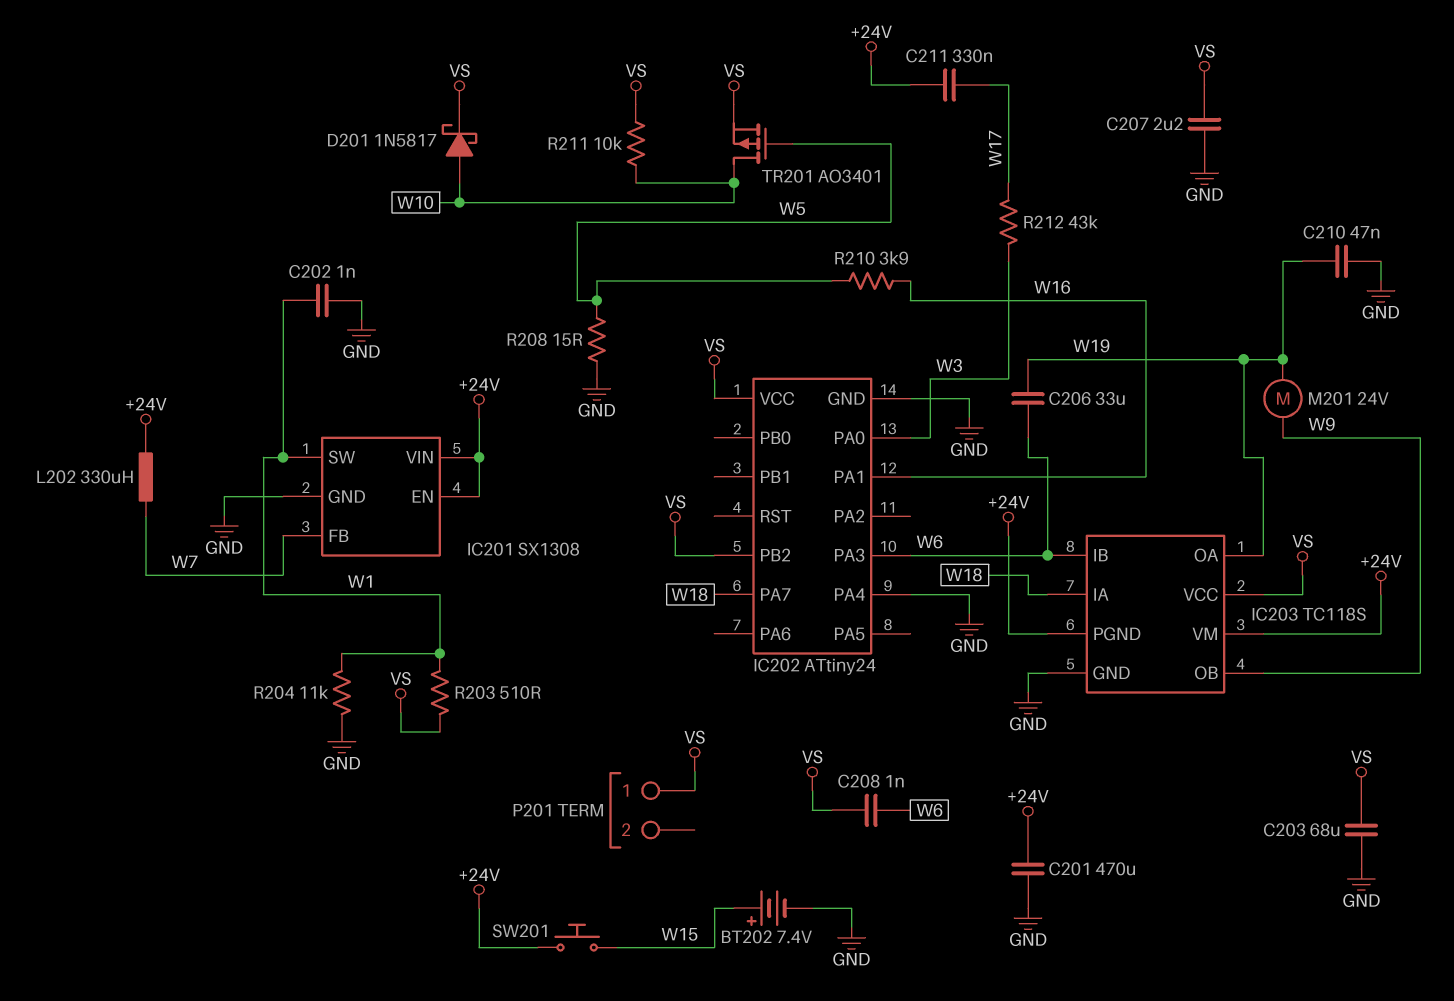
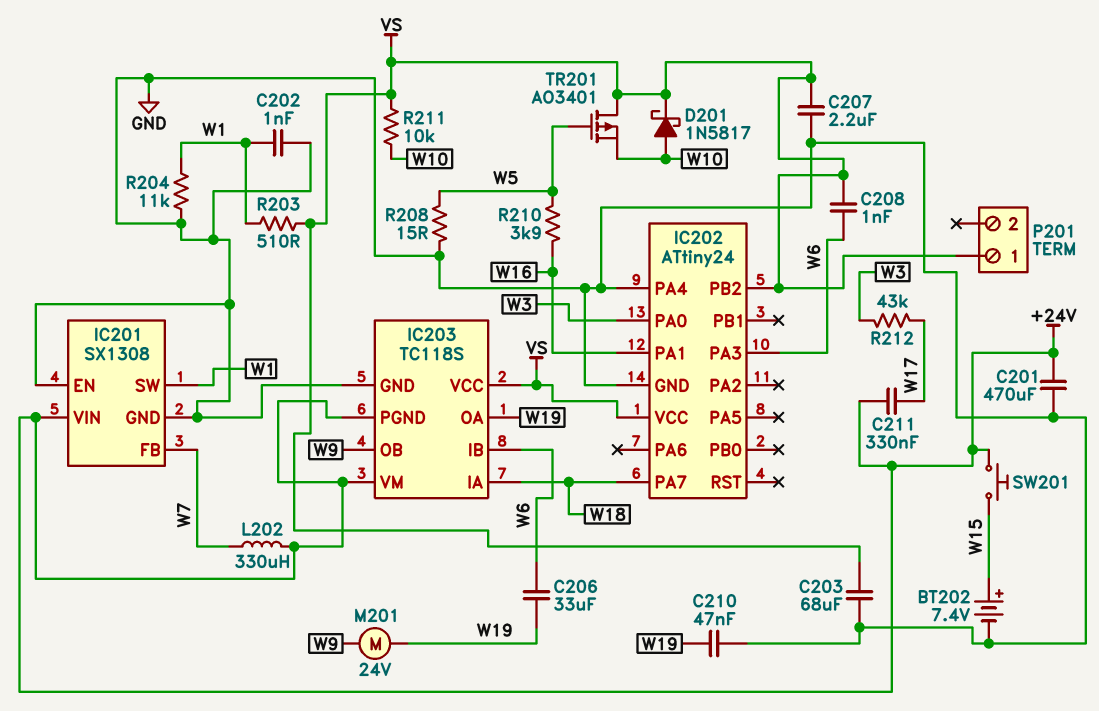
IC201 pin EN: +24V -> GND
TR201: PMOS AO3401 (G W5, D W10, S VS) -> PMOS AO3401 (G W5, D VS, S W10)

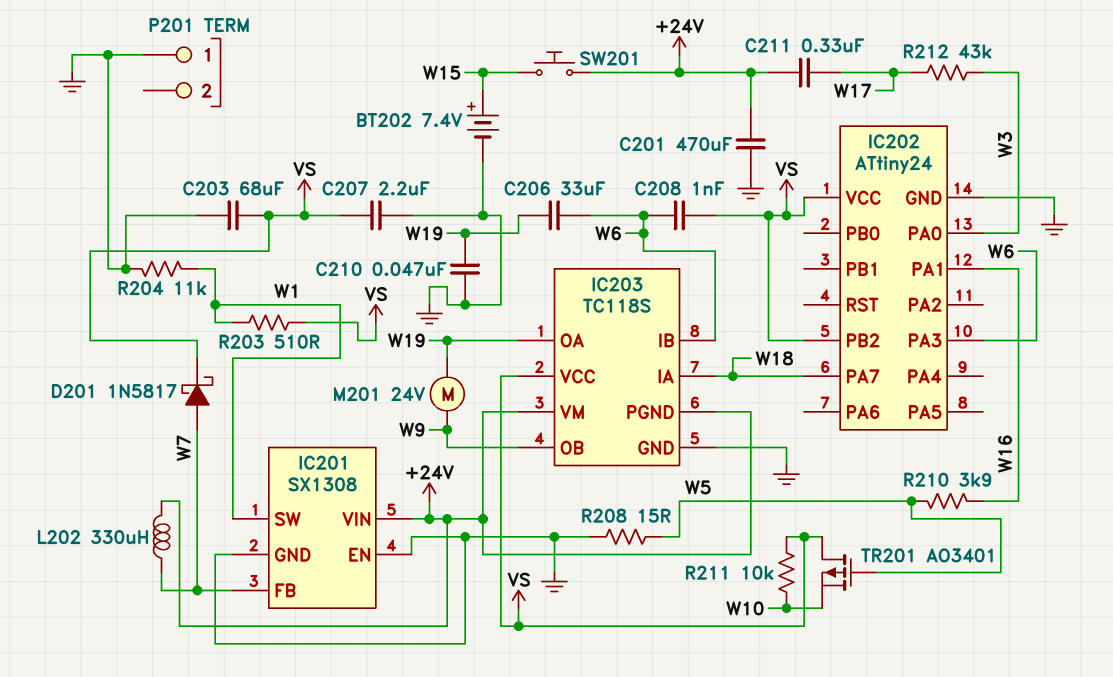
C202: 1nF (GND, W1) -> none
D201: schottky 1N5817 (A W10, K VS) -> schottky 1N5817 (A W7, K VS)
IC202 pin PA4: GND -> none
P201 pin 1: VS -> GND

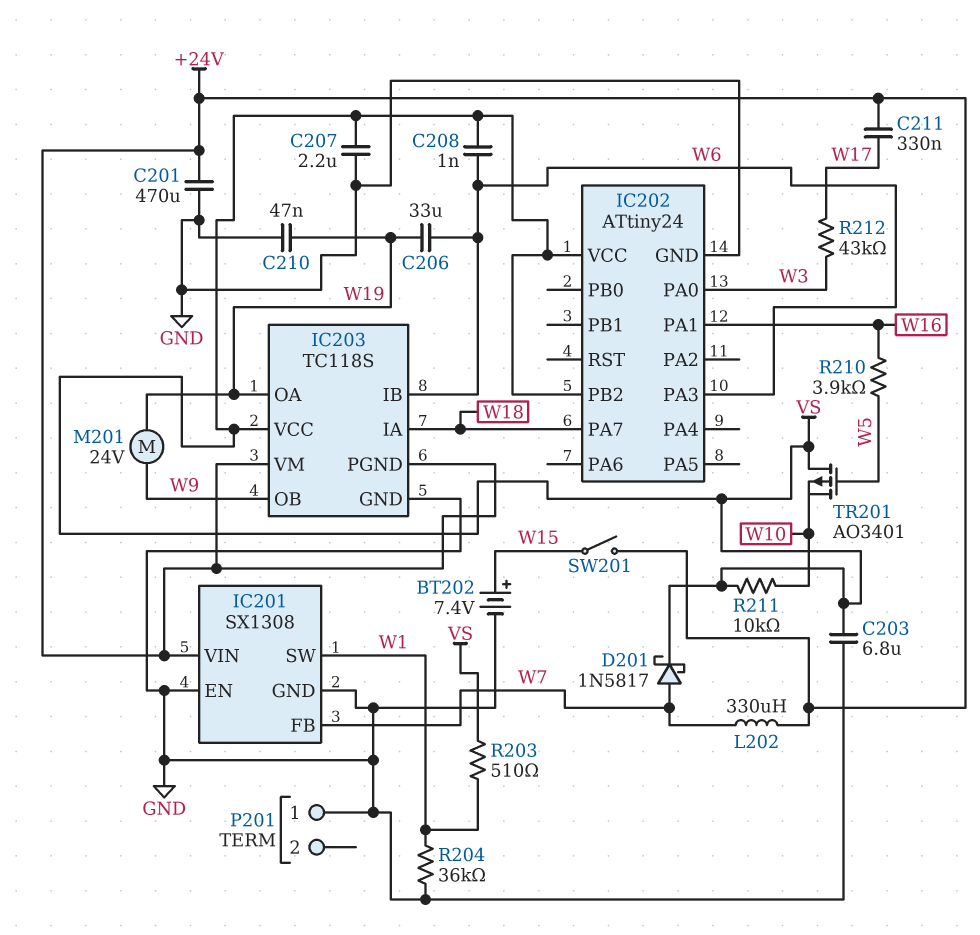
C203: 68uF (GND, VS) -> 6.8uF (GND, VS)
R204: 11k (GND, W1) -> 36k (GND, W1)
R208: 15 (GND, W5) -> none
SW201: button (+24V, W15) -> switch (+24V, W15)

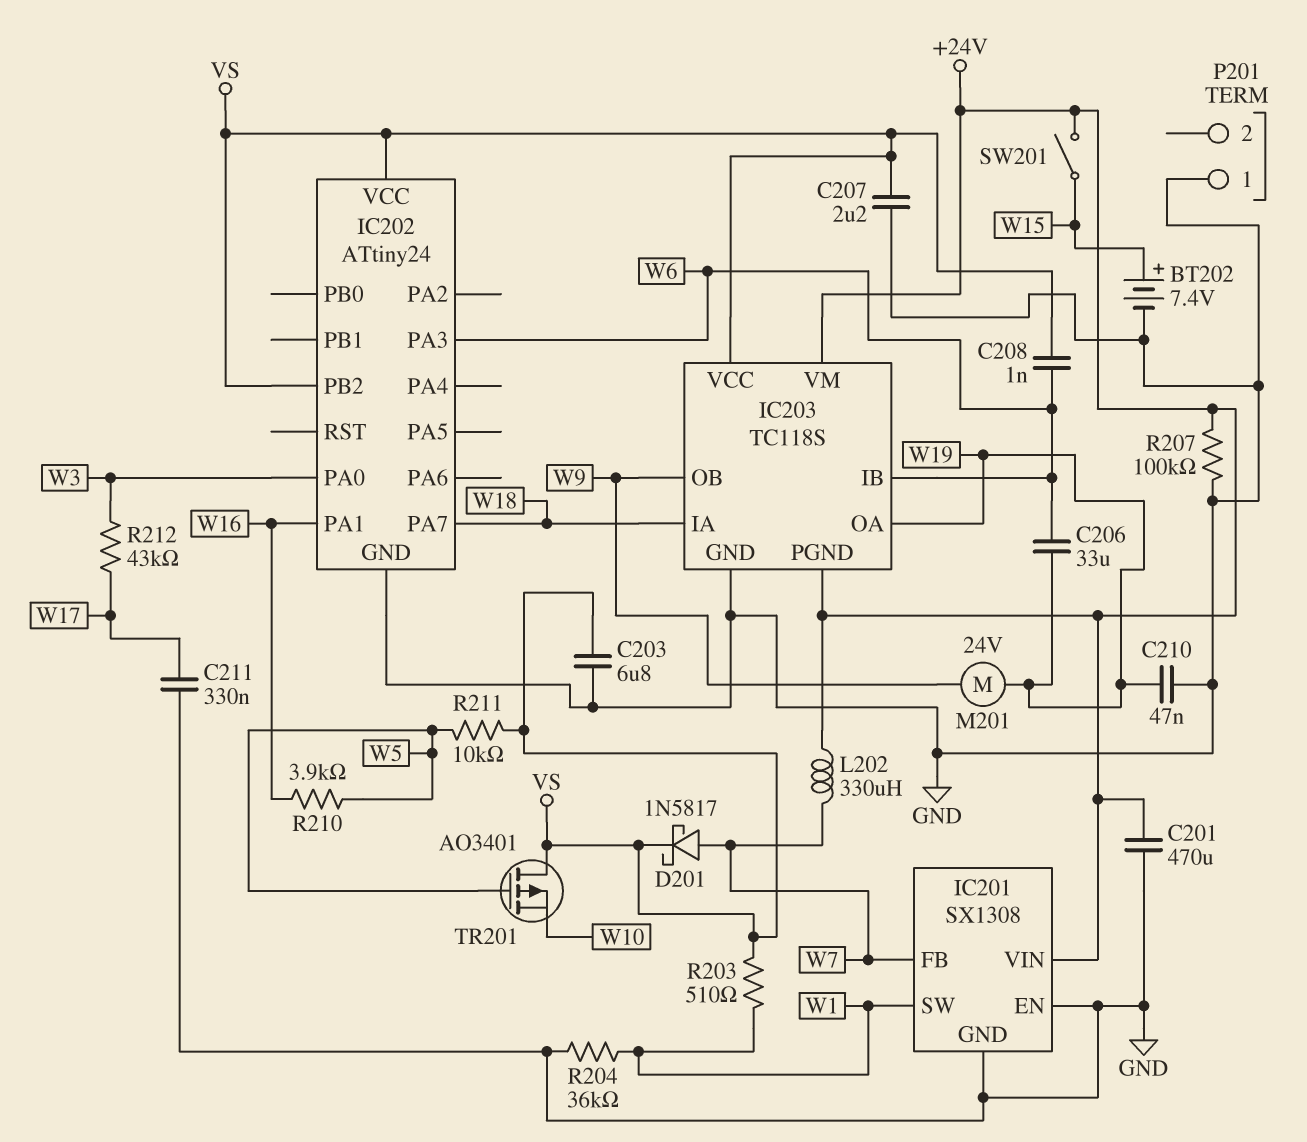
C211: 330nF (+24V, W17) -> 330nF (GND, W17)
R207: none -> 100k (+24V, GND)
R211: 10k (VS, W10) -> 10k (VS, W5)

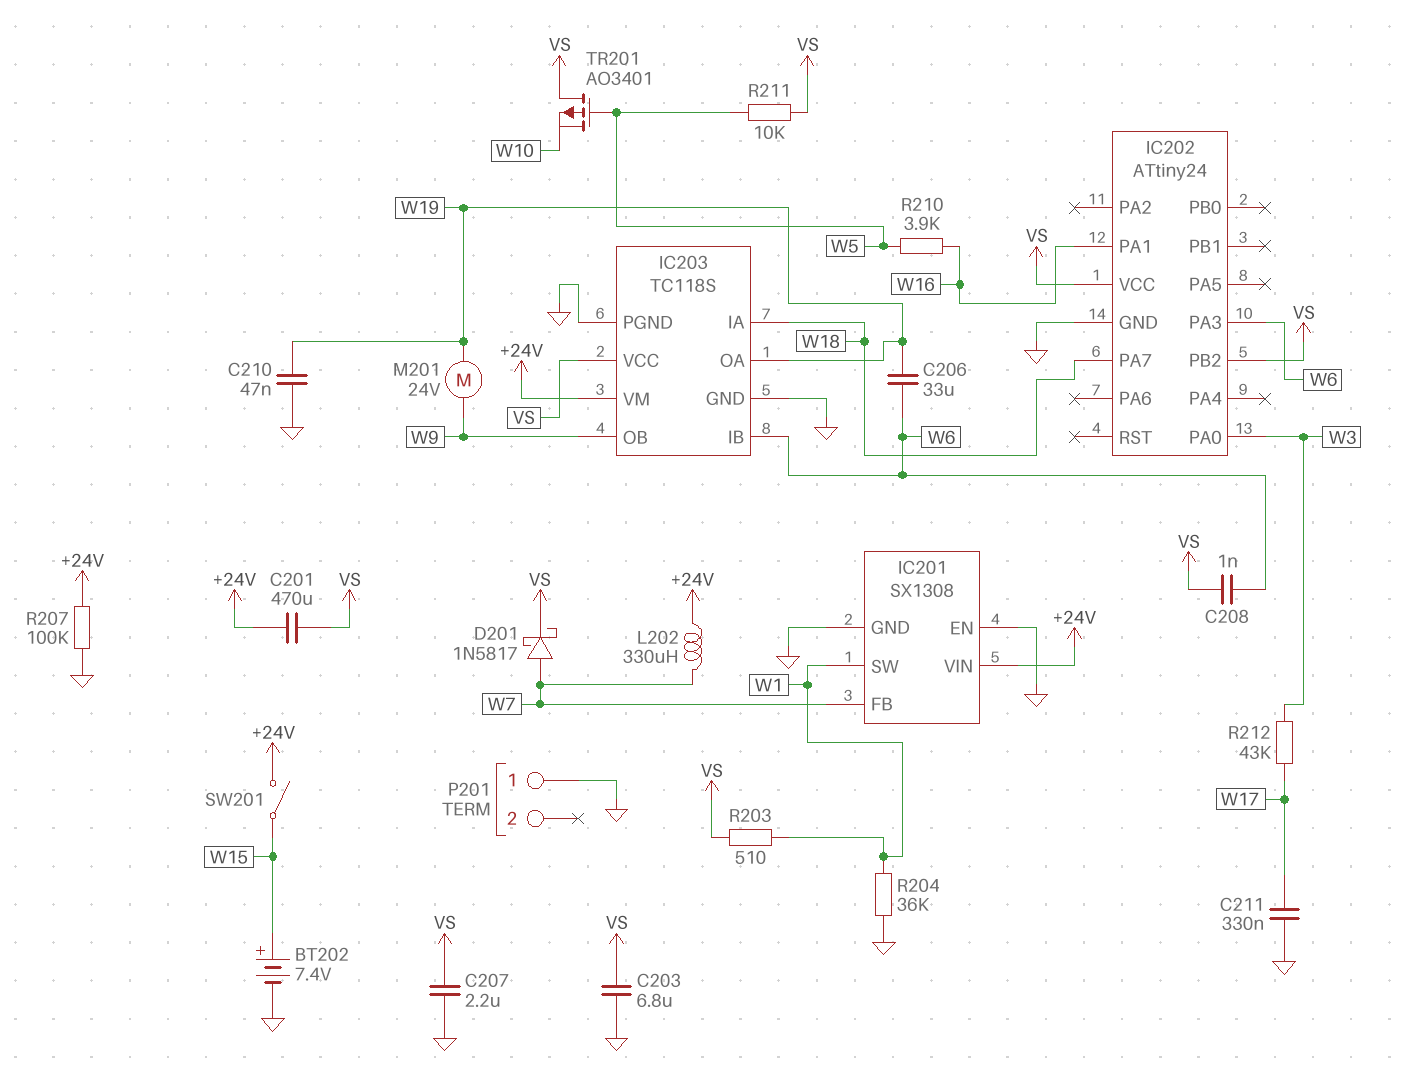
C201: 470uF (+24V, GND) -> 470uF (+24V, VS)
IC203 pin PGND: +24V -> GND

